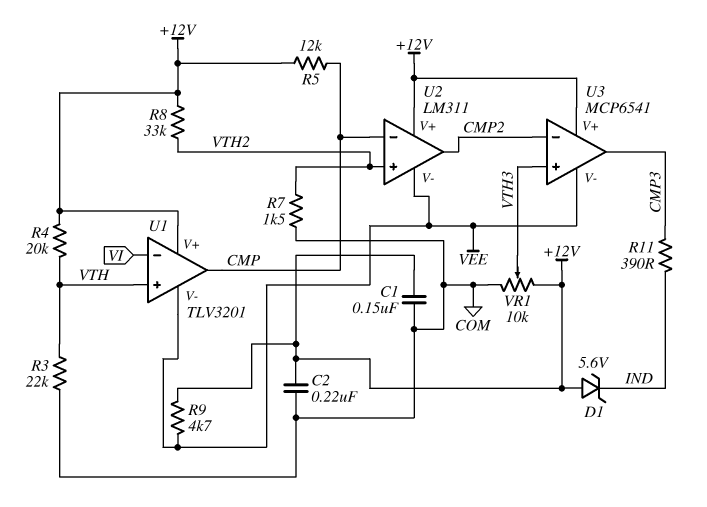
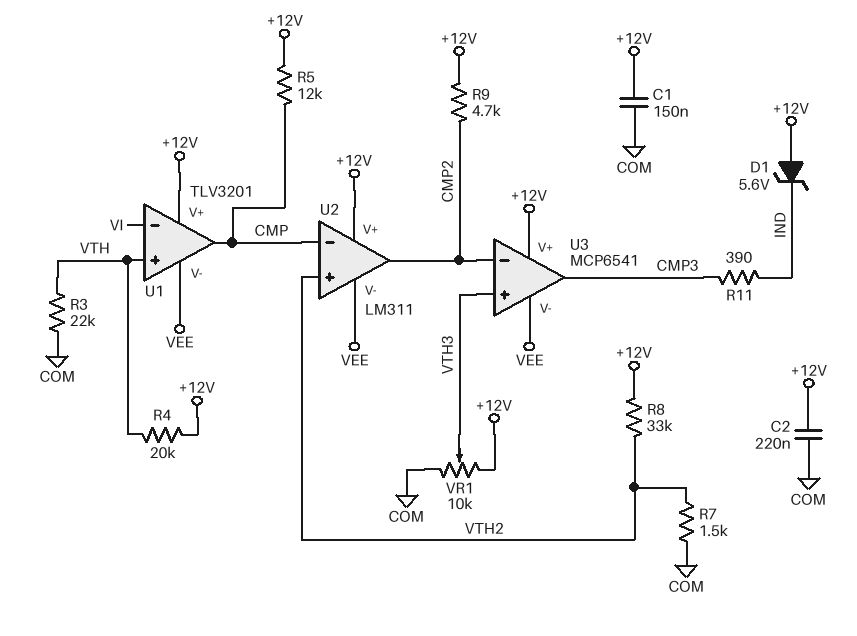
R9: 4.7k (+12V, VEE) -> 4.7k (+12V, CMP2)

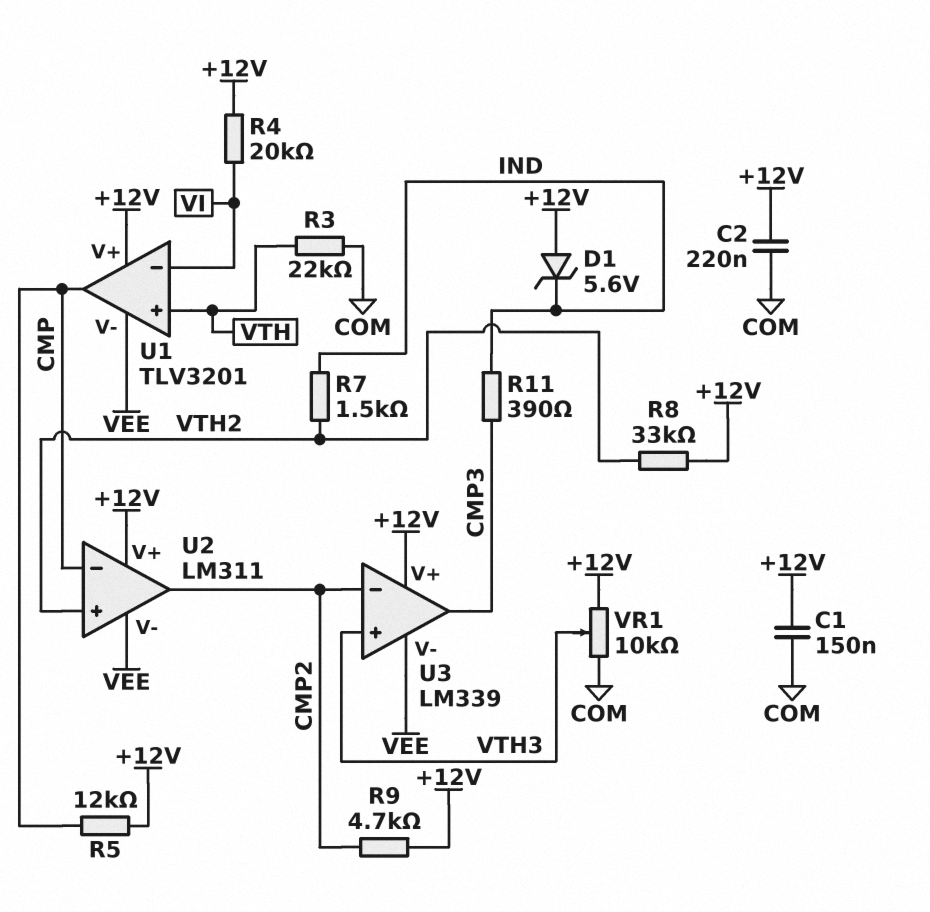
R4: 20k (+12V, VTH) -> 20k (+12V, VI)
R7: 1.5k (COM, VTH2) -> 1.5k (IND, VTH2)
U3: MCP6541 -> LM339

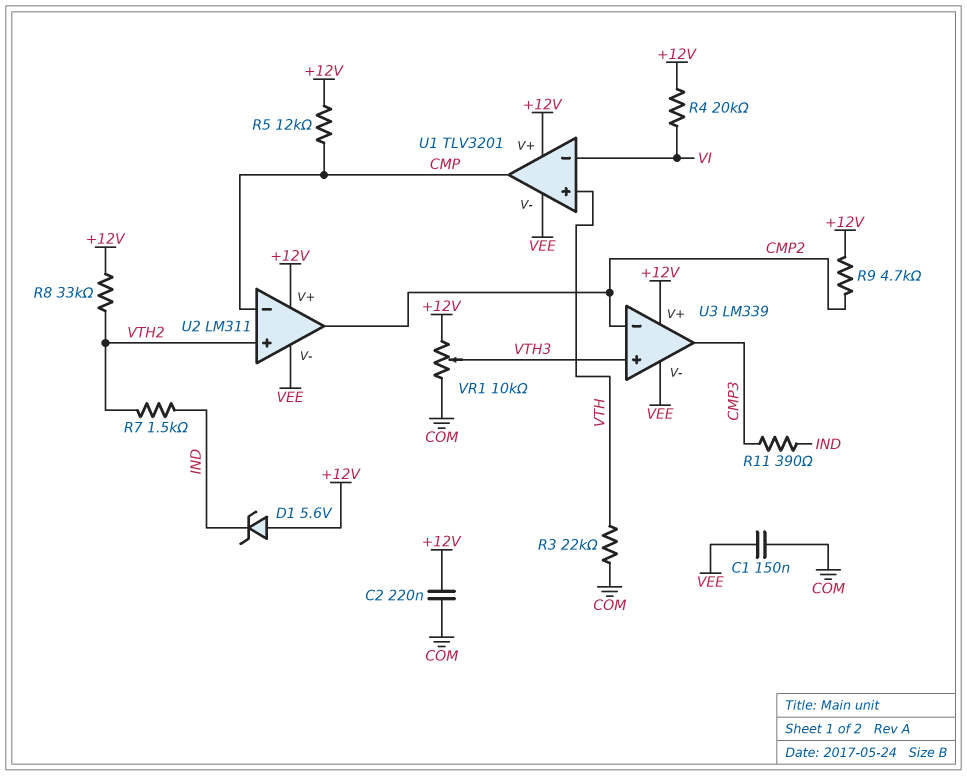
C1: 150nF (+12V, COM) -> 150nF (COM, VEE)

